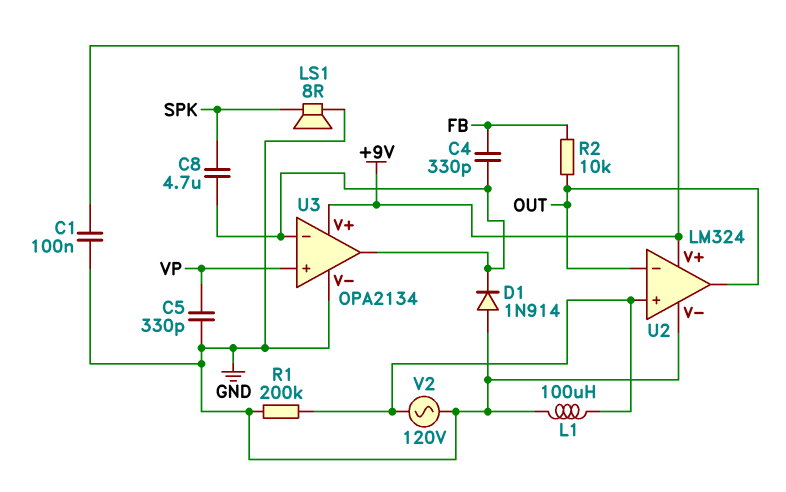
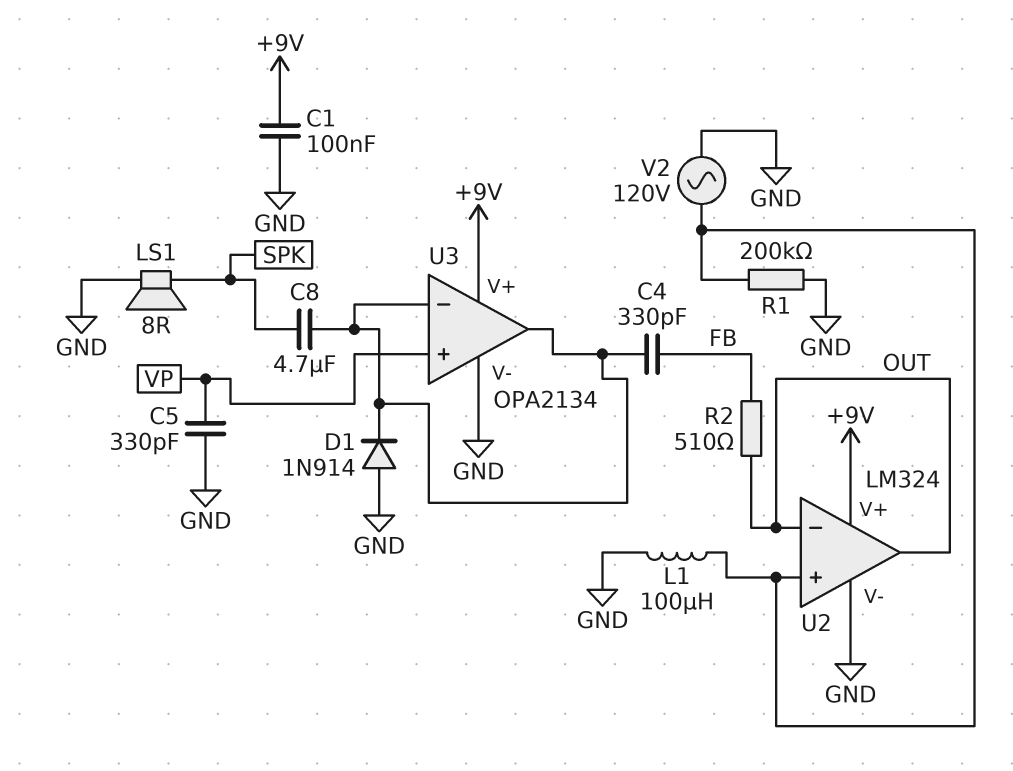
R2: 10k (FB, OUT) -> 510 (FB, OUT)

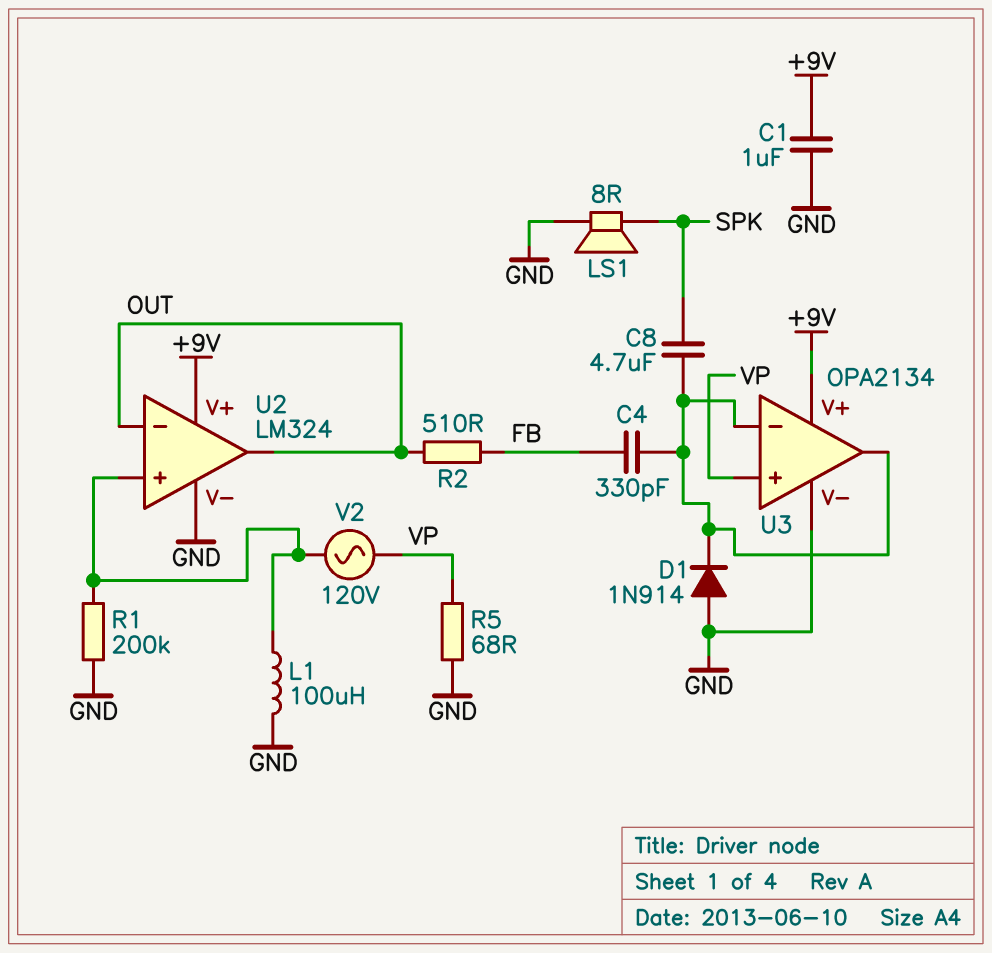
C1: 100nF (+9V, GND) -> 1uF (+9V, GND)
C5: 330pF (GND, VP) -> none
R5: none -> 68 (GND, VP)
V2: AC 120V (GND, U2/in+) -> AC 120V (U2/in+, VP)

